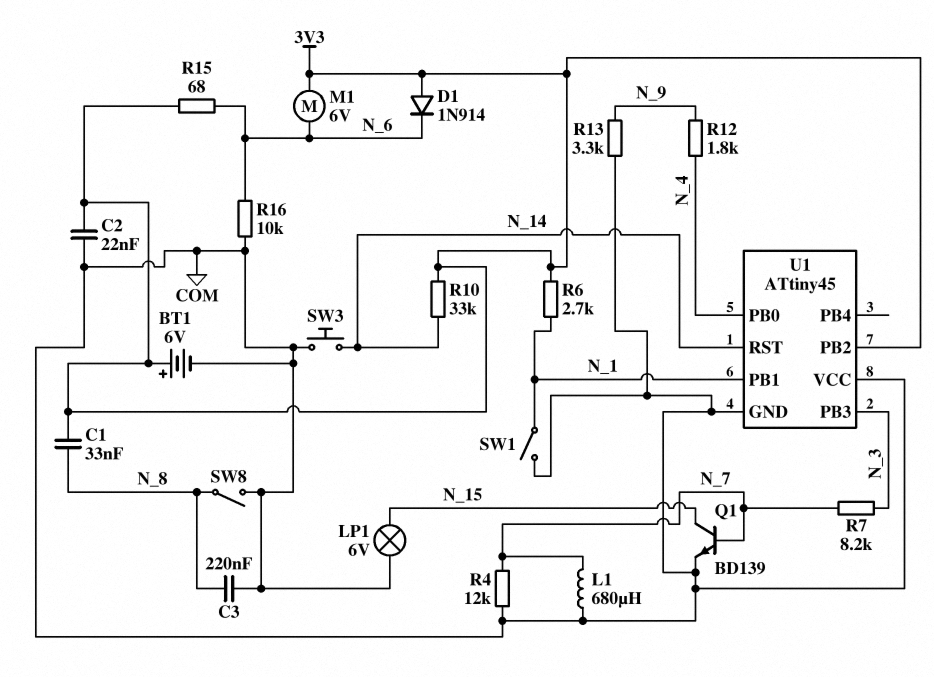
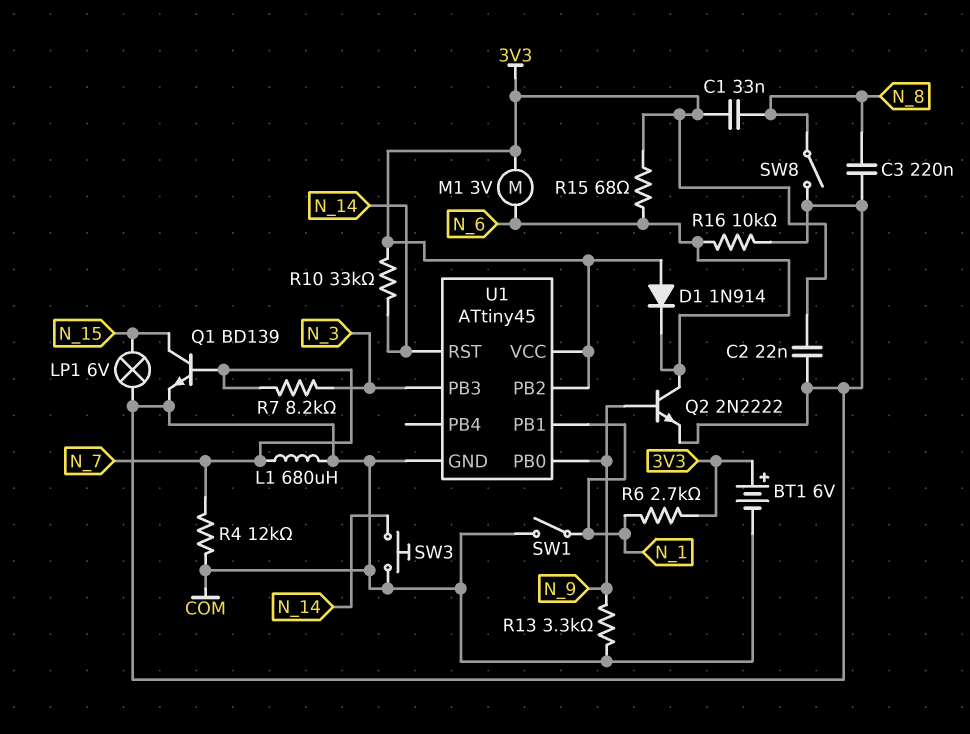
M1: motor 6V (3V3, N_6) -> motor 3V (3V3, N_6)
Q2: none -> NPN 2N2222 (B N_9, C N_6, E COM)
R12: 1.8k (N_4, N_9) -> none
U1 pin PB0: N_4 -> N_9
U1 pin VCC: COM -> 3V3

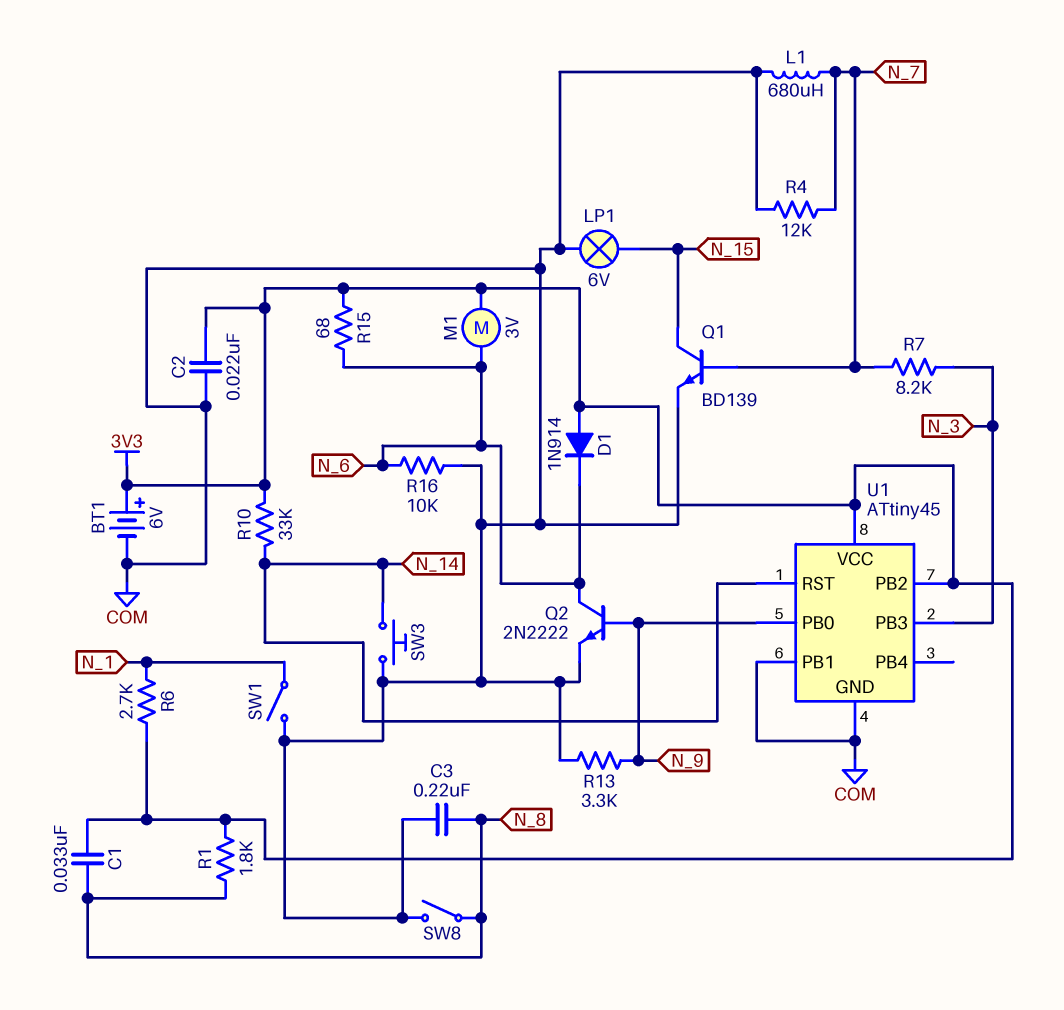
R1: none -> 1.8k (3V3, N_8)
U1 pin PB1: N_1 -> COM

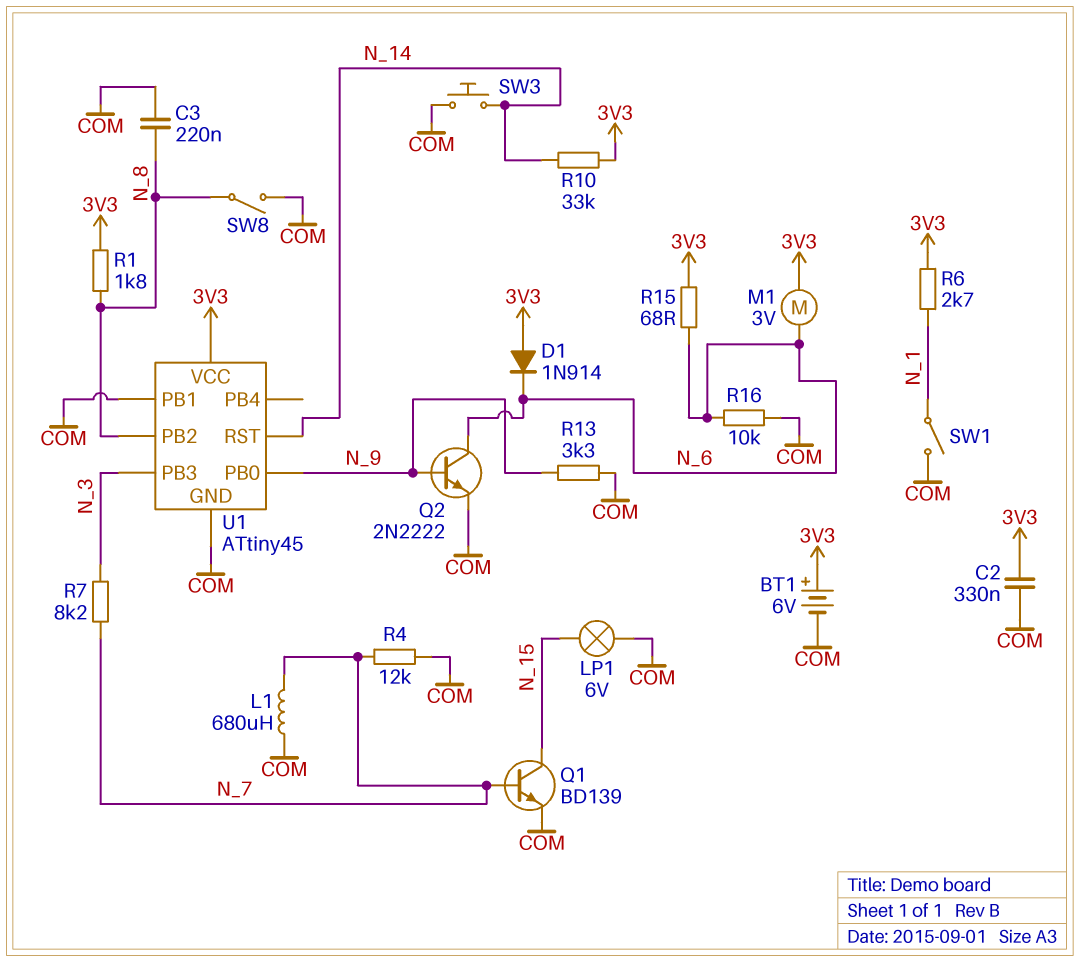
C1: 33nF (3V3, N_8) -> none
C2: 22nF (3V3, COM) -> 330nF (3V3, COM)
U1 pin PB2: 3V3 -> N_8

